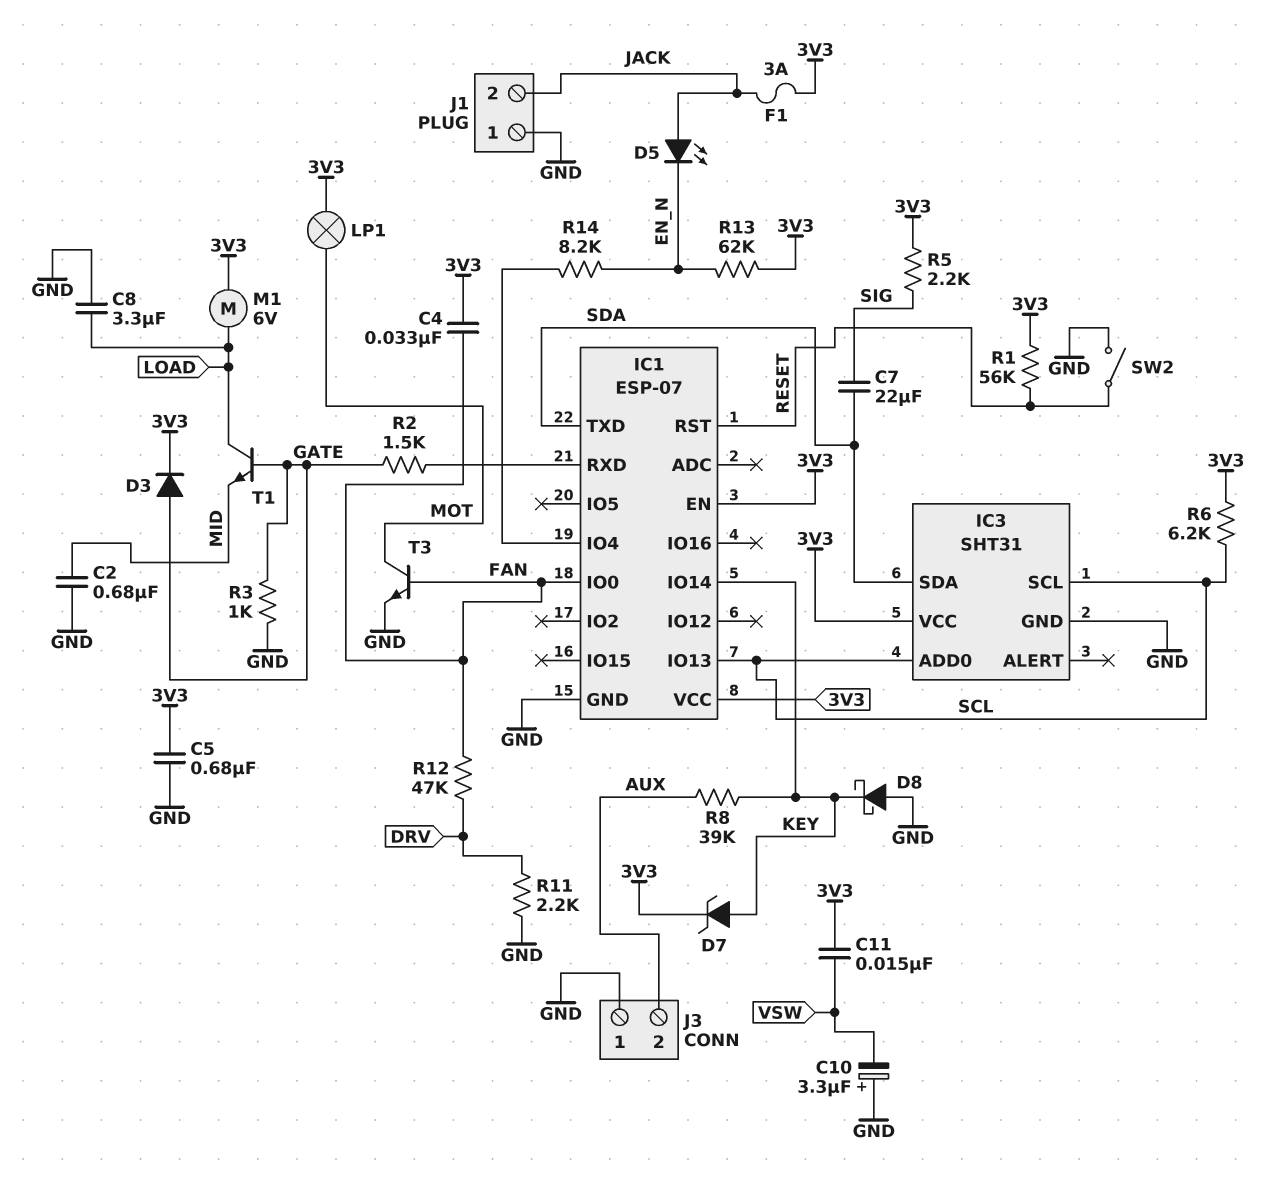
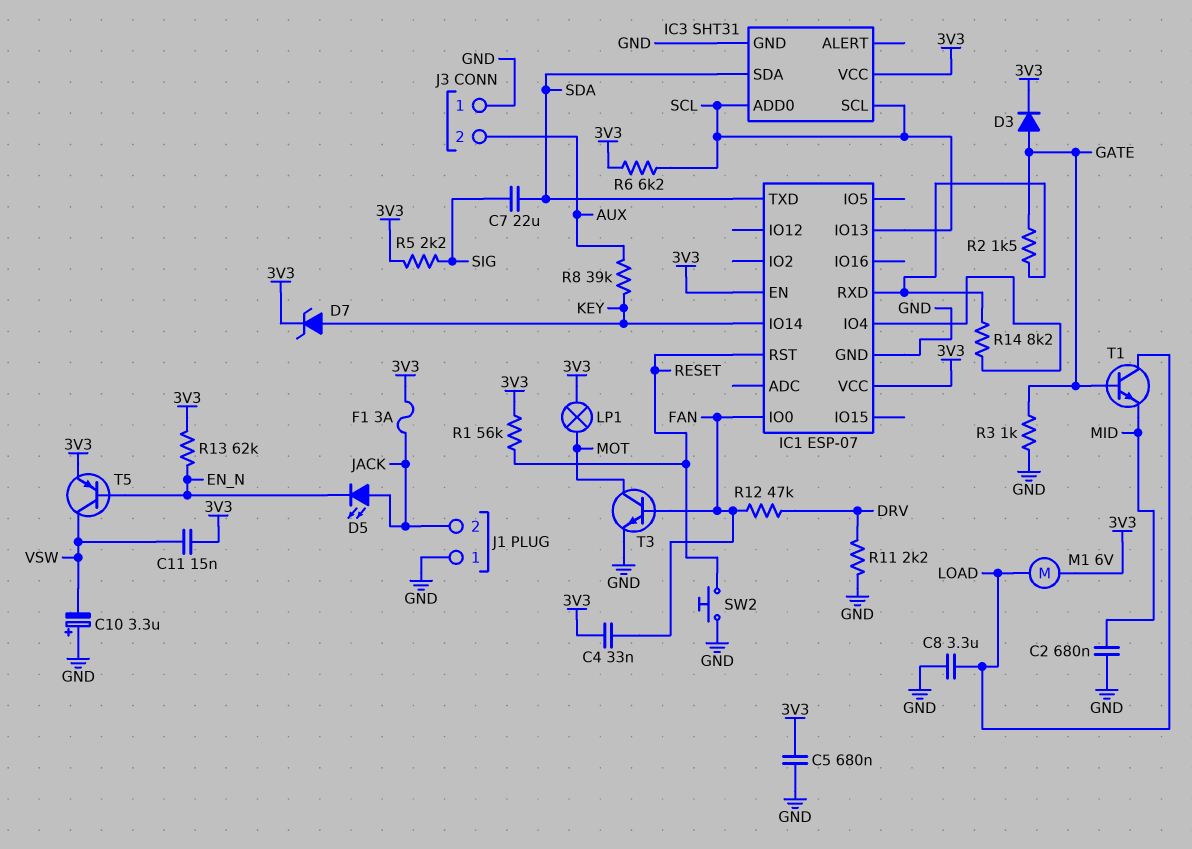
D8: schottky (A GND, K KEY) -> none
R14: 8.2k (EN_N, IC1/IO4) -> 8.2k (IC1/IO4, IC1/RXD)
SW2: switch (GND, RESET) -> button (GND, RESET)
T5: none -> PNP (B EN_N, C VSW, E 3V3)

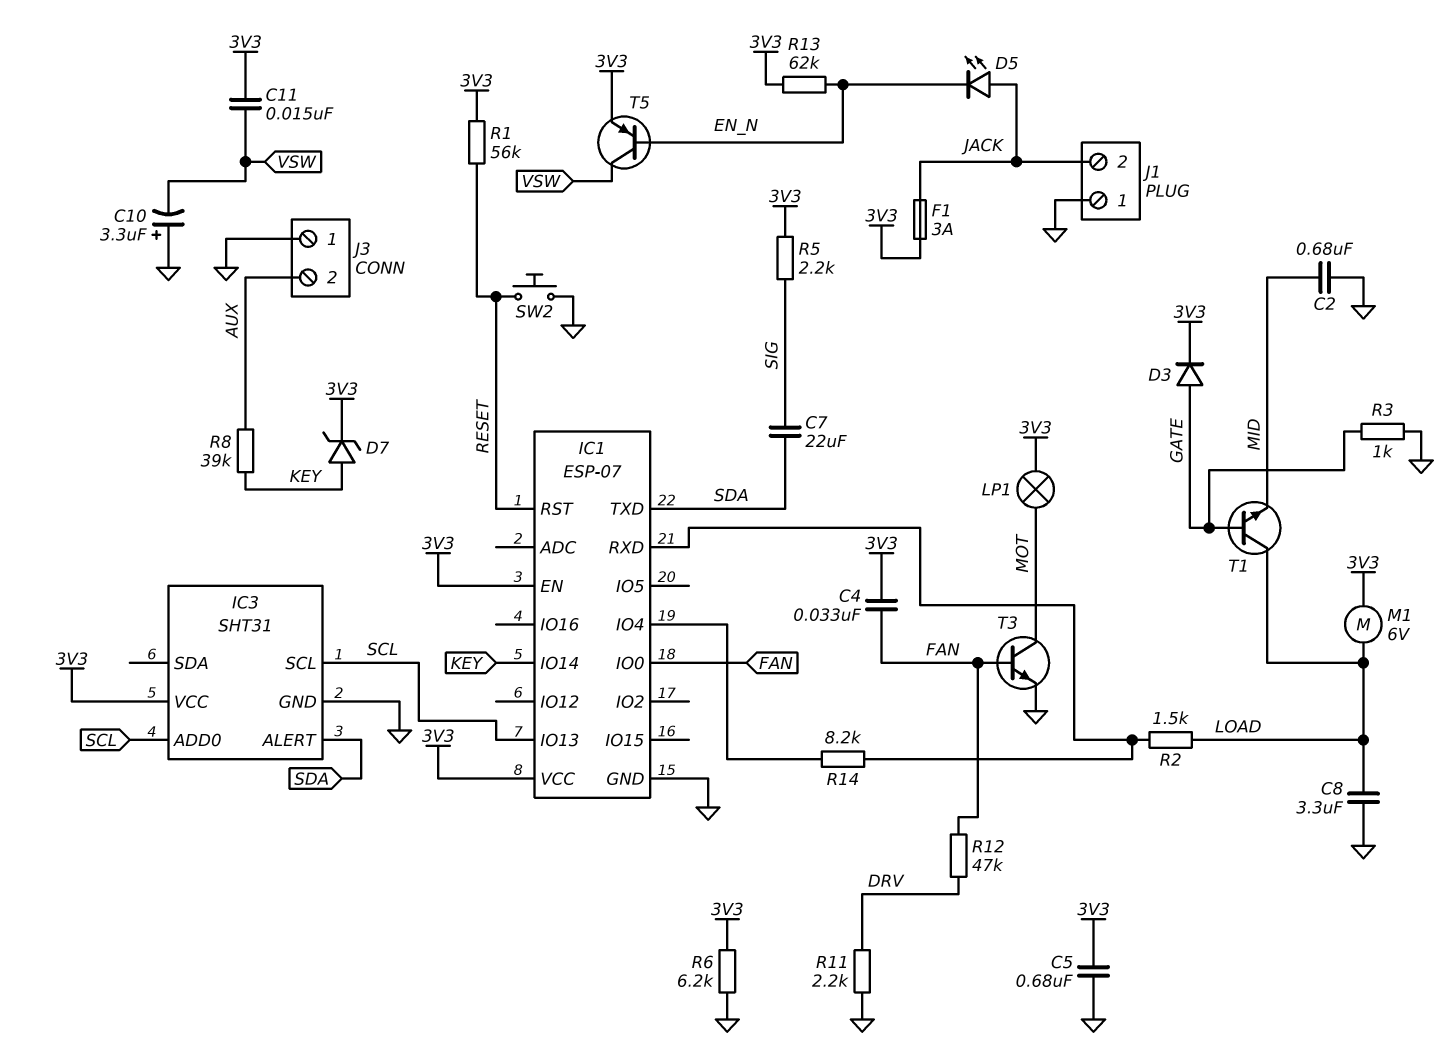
IC3 pin ALERT: none -> SDA
IC3 pin SDA: SDA -> none
R2: 1.5k (GATE, IC1/RXD) -> 1.5k (IC1/RXD, LOAD)
R6: 6.2k (3V3, SCL) -> 6.2k (3V3, GND)

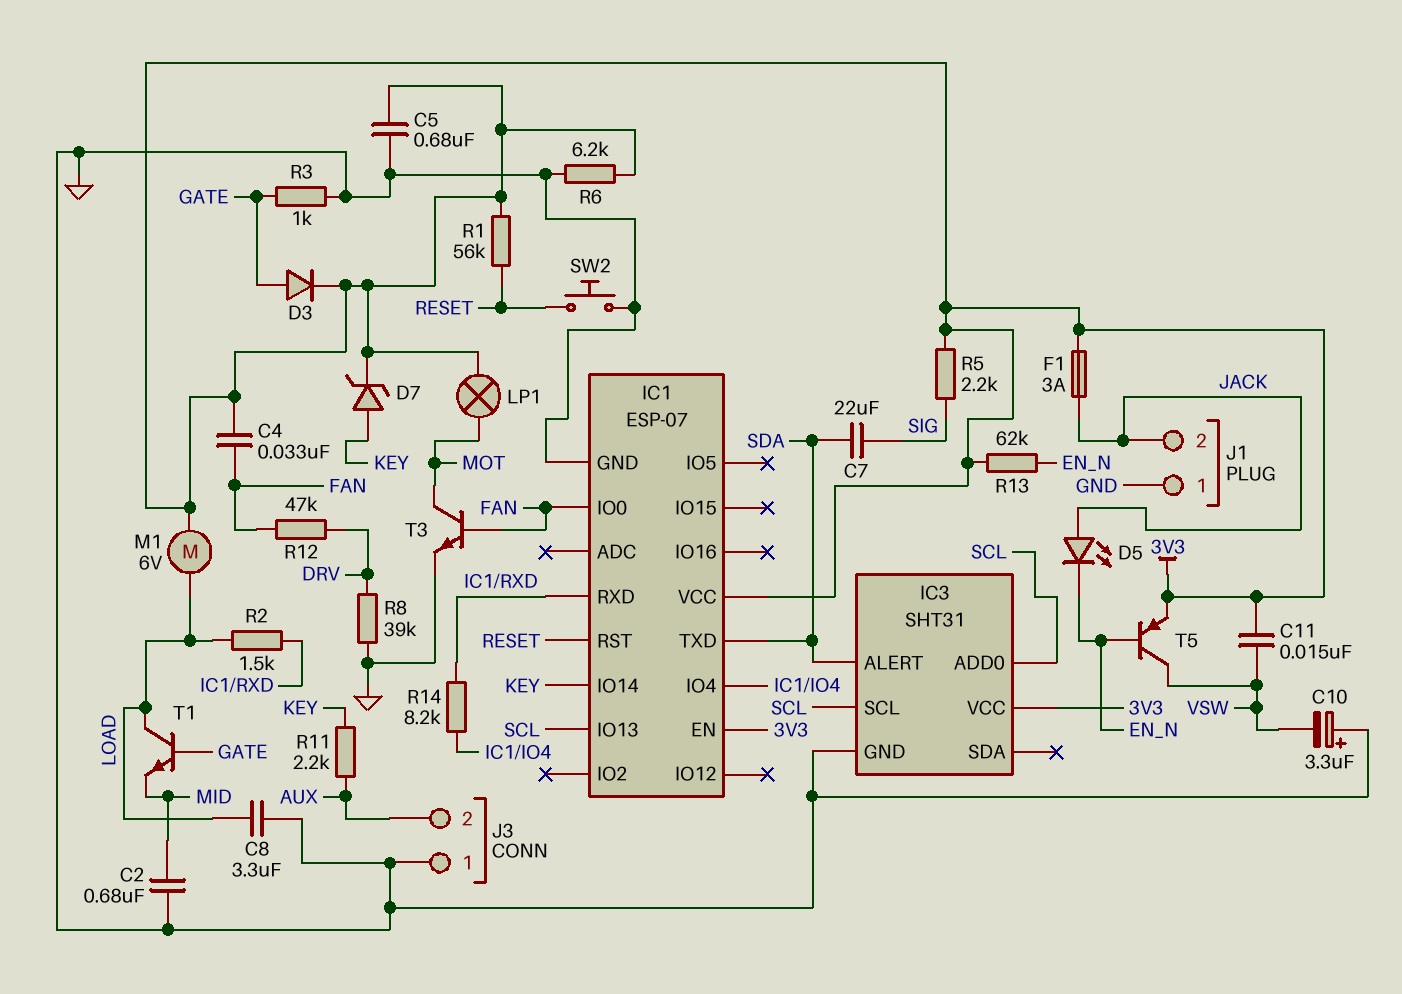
R8: 39k (AUX, KEY) -> 39k (DRV, GND)
R11: 2.2k (DRV, GND) -> 2.2k (AUX, KEY)

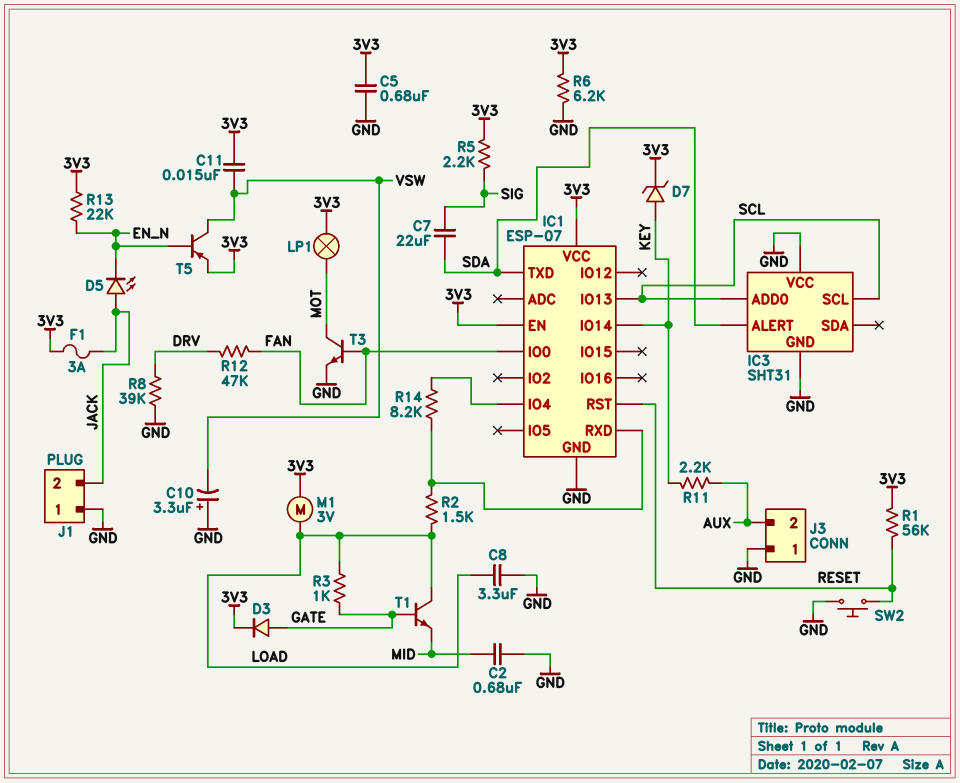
C4: 33nF (3V3, FAN) -> none
IC3 pin VCC: 3V3 -> GND
M1: motor 6V (3V3, LOAD) -> motor 3V (3V3, LOAD)
R3: 1k (GATE, GND) -> 1k (GATE, LOAD)
R13: 62k (3V3, EN_N) -> 22k (3V3, EN_N)

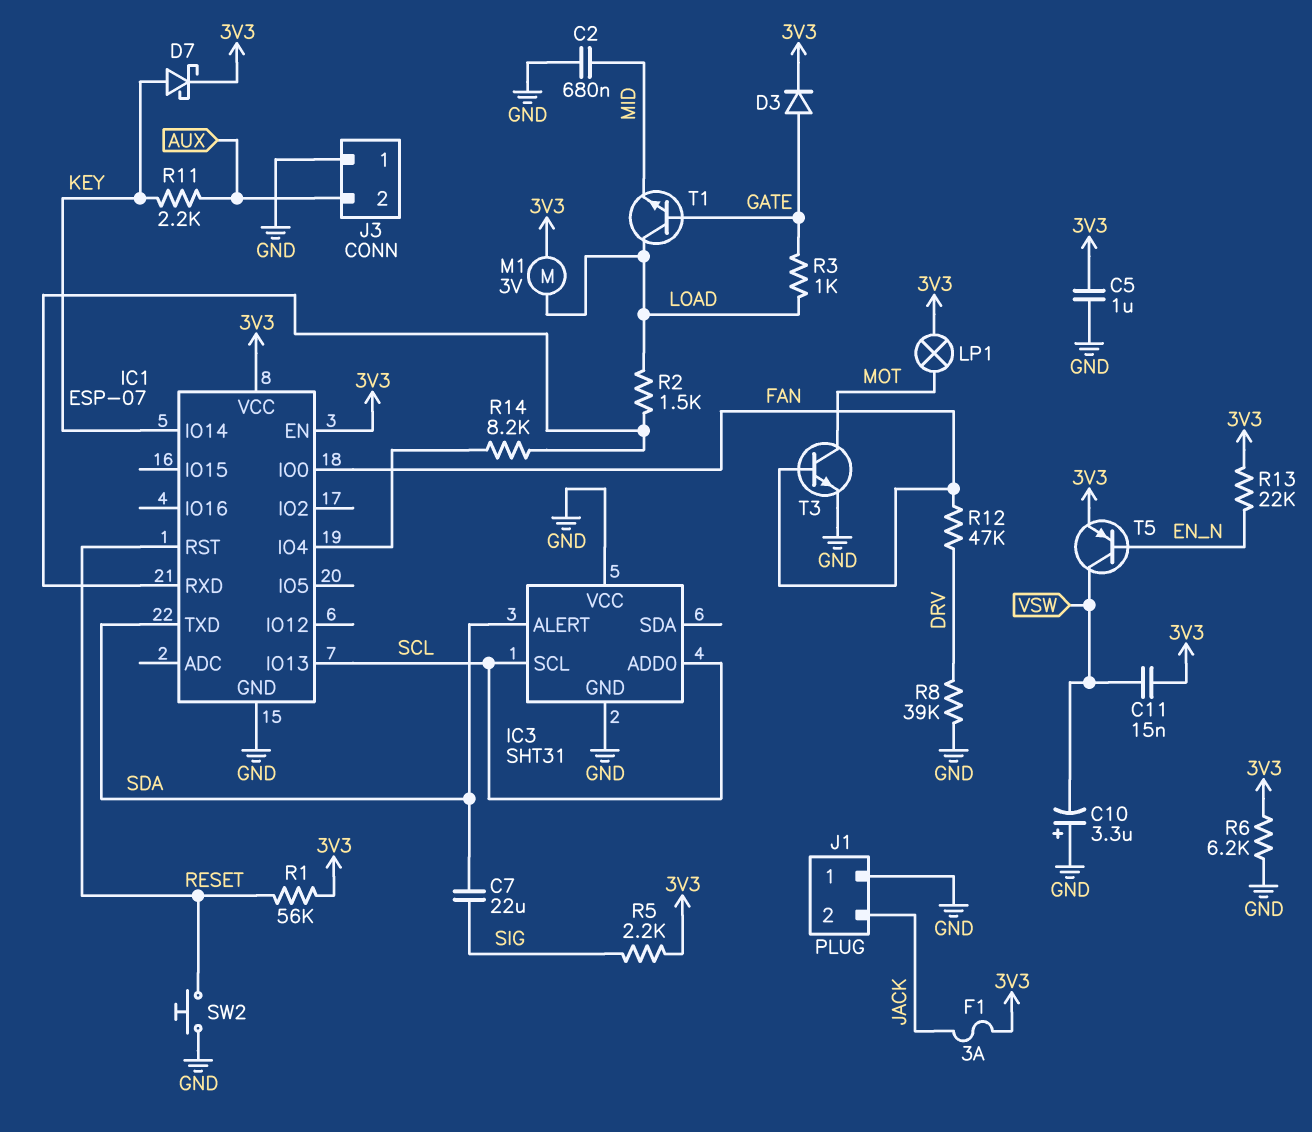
C5: 680nF (3V3, GND) -> 1uF (3V3, GND)
C8: 3.3uF (GND, LOAD) -> none
D5: LED (A JACK, K EN_N) -> none
D7: zener (A KEY, K 3V3) -> schottky (A KEY, K 3V3)

